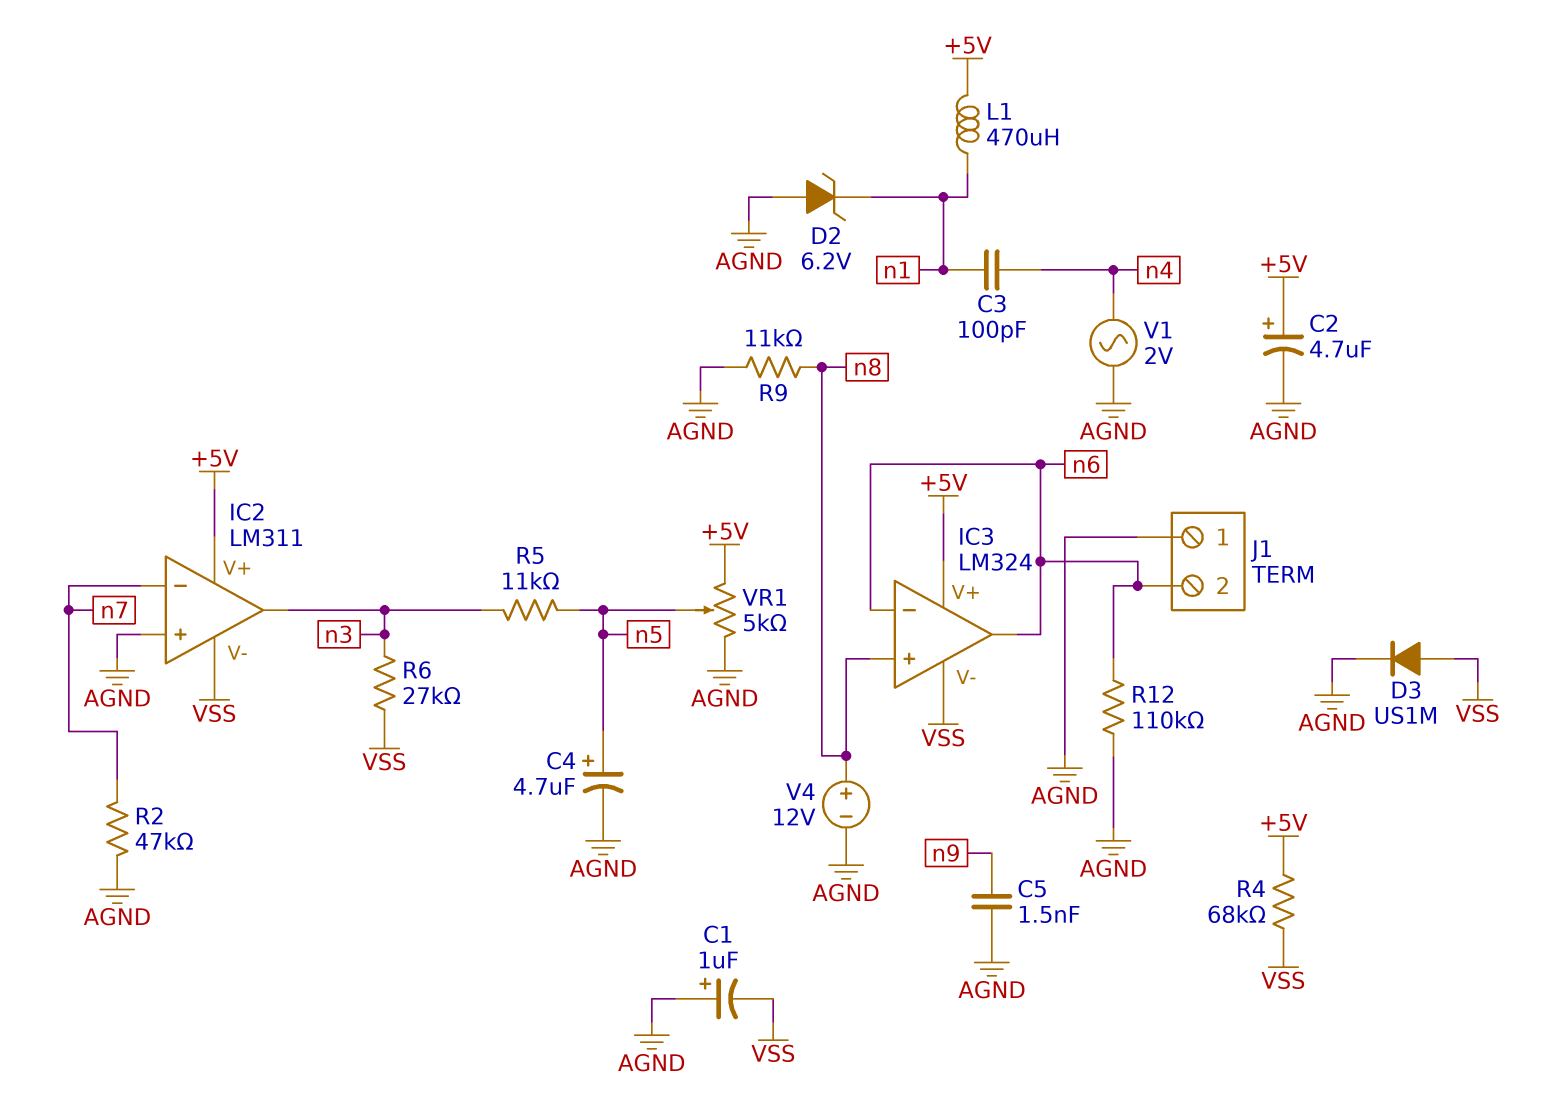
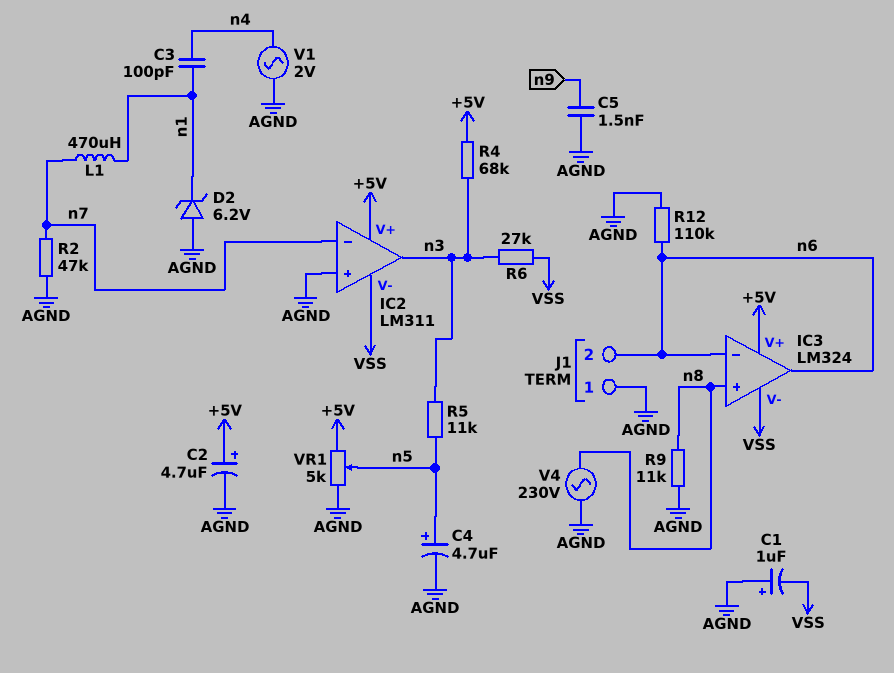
D3: diode US1M (A VSS, K AGND) -> none
L1: 470uH (+5V, n1) -> 470uH (n1, n7)
R4: 68k (+5V, VSS) -> 68k (+5V, n3)
V4: 12V (plus n8, minus AGND) -> AC 230V (AGND, n8)

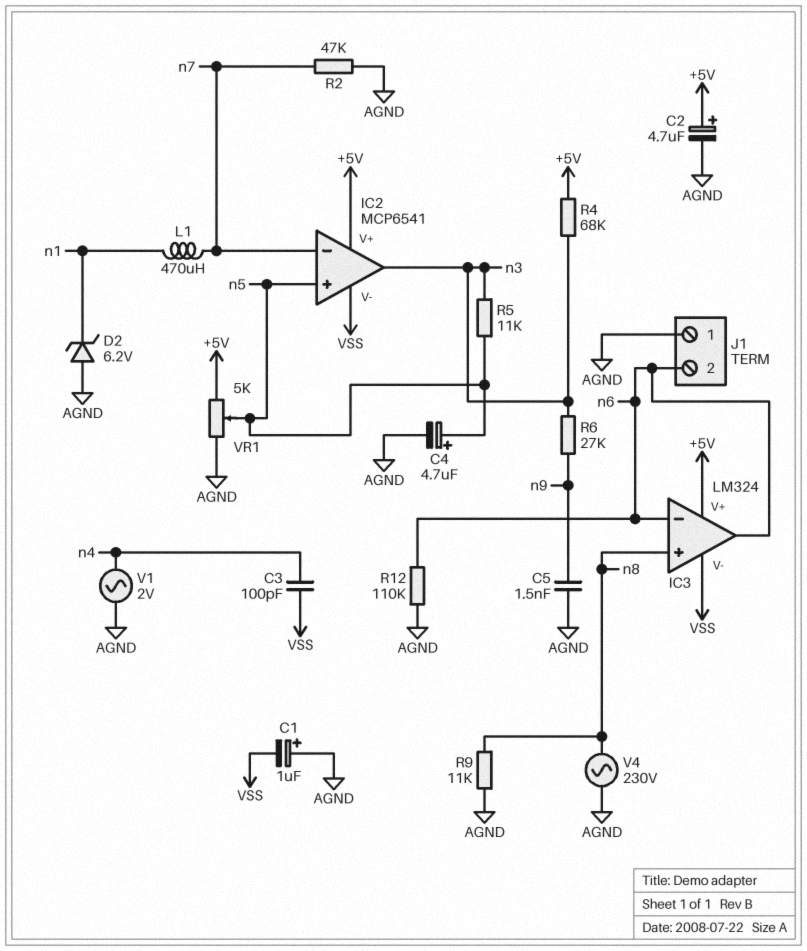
C3: 100pF (n1, n4) -> 100pF (VSS, n4)
IC2: LM311 -> MCP6541
IC2 pin in+: AGND -> n5
R6: 27k (VSS, n3) -> 27k (n3, n9)

